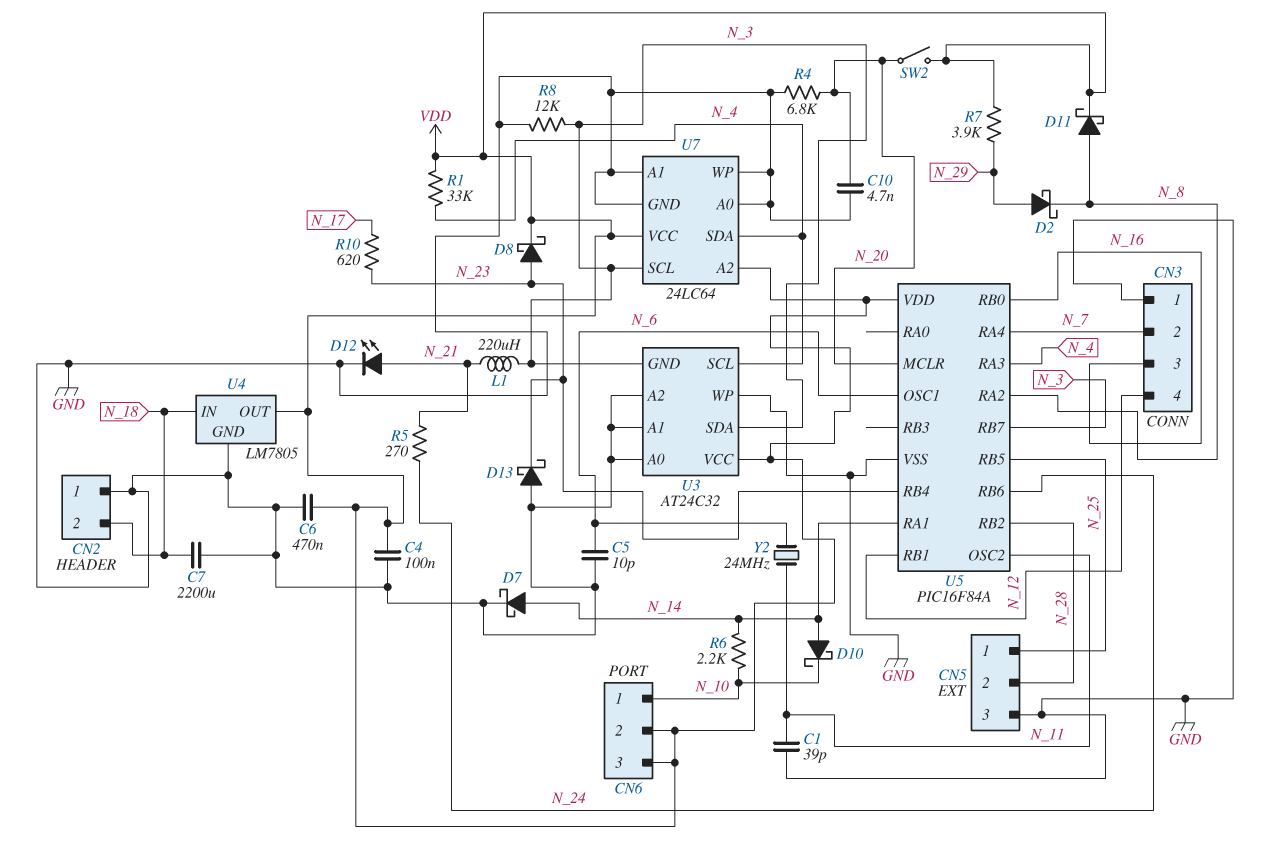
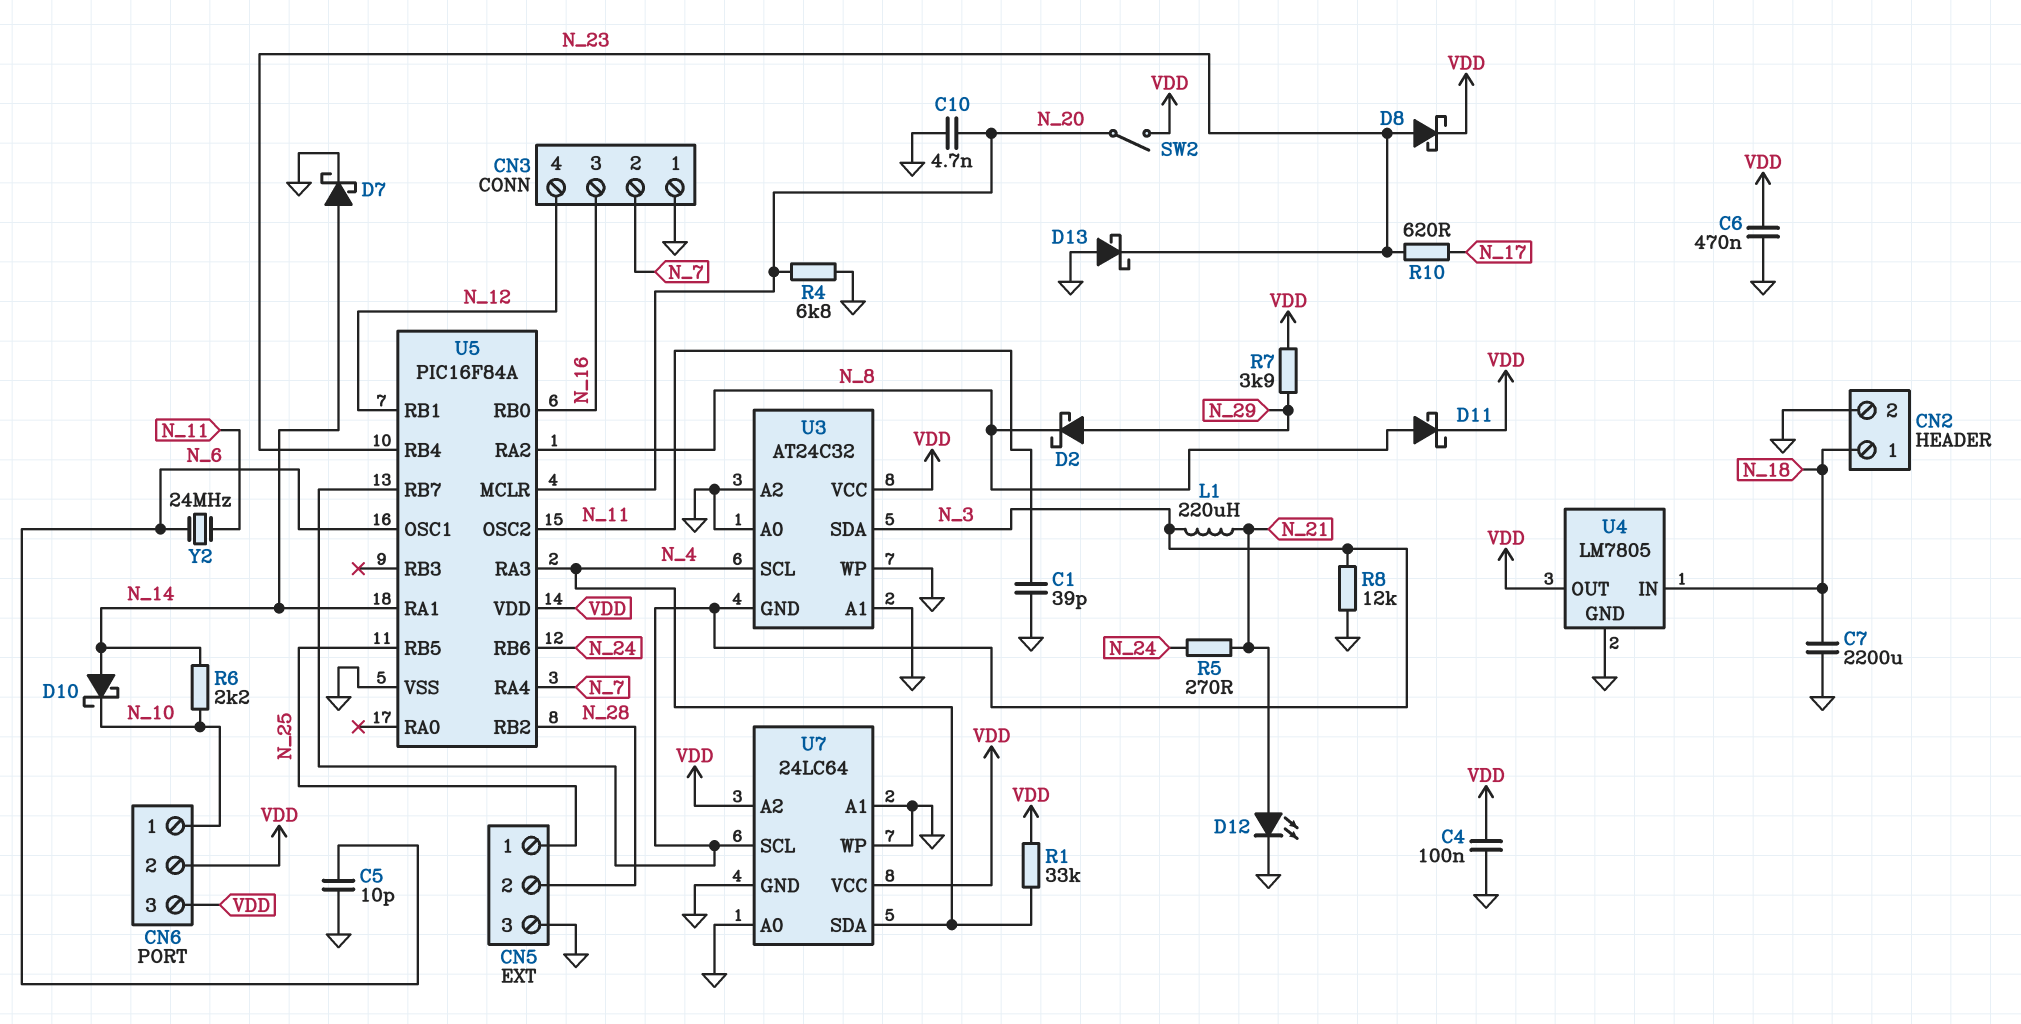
CN2 pin 1: GND -> N_18
CN2 pin 2: N_18 -> GND

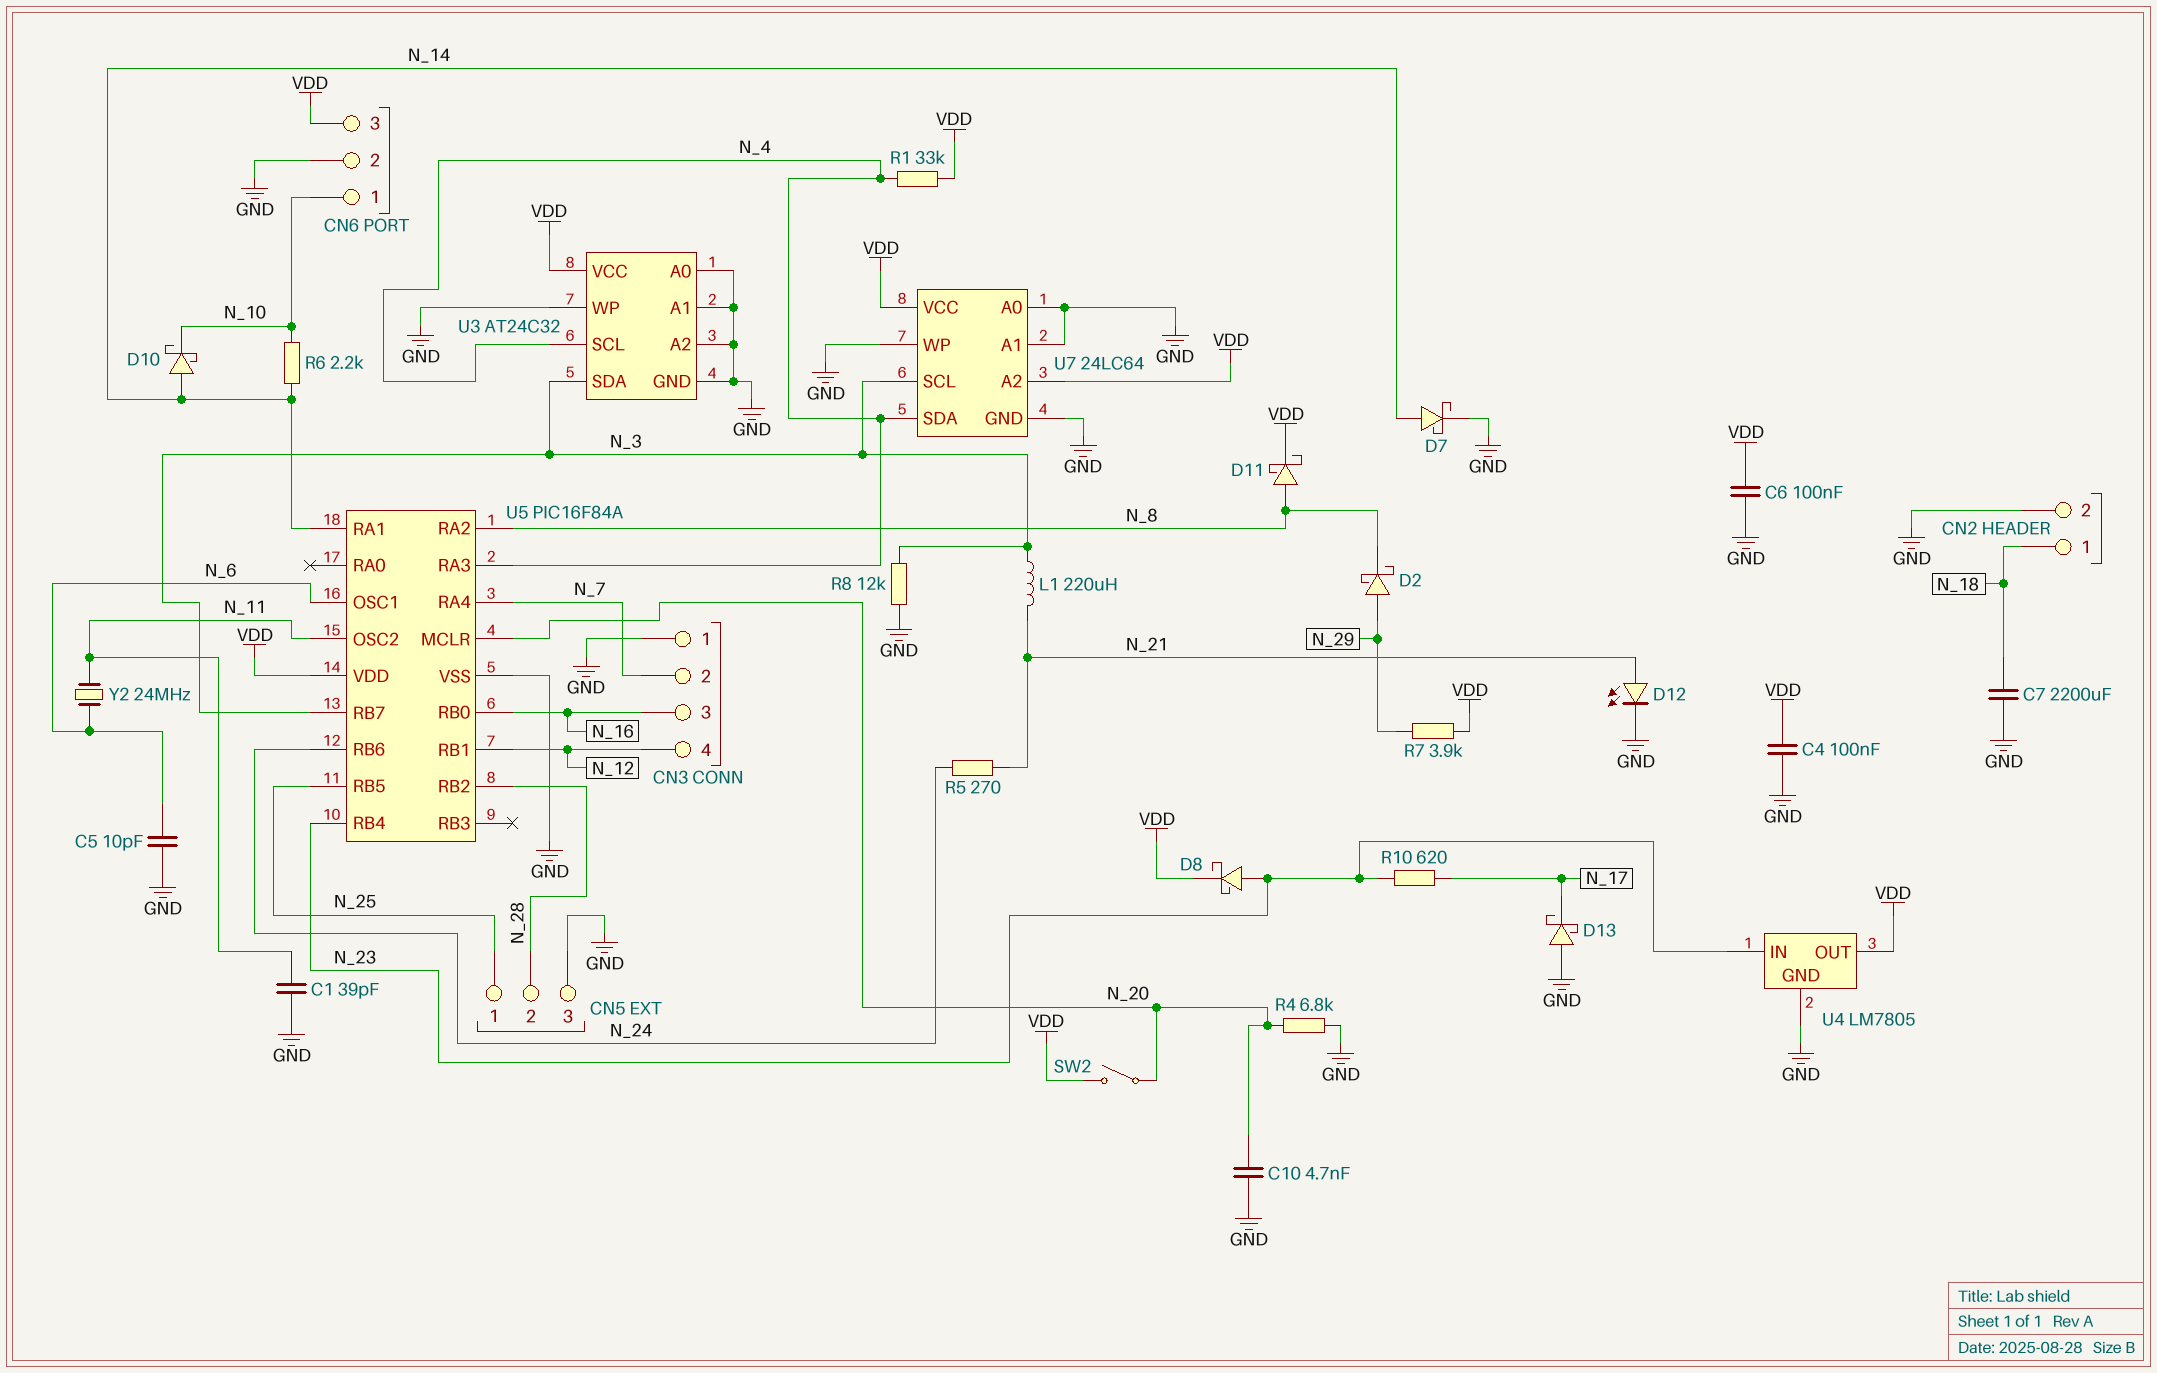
C6: 470nF (GND, VDD) -> 100nF (GND, VDD)
CN6 pin 2: VDD -> GND
D13: schottky (A GND, K N_23) -> schottky (A GND, K N_17)
U3 pin GND: N_3 -> GND
U4 pin IN: N_18 -> N_23

